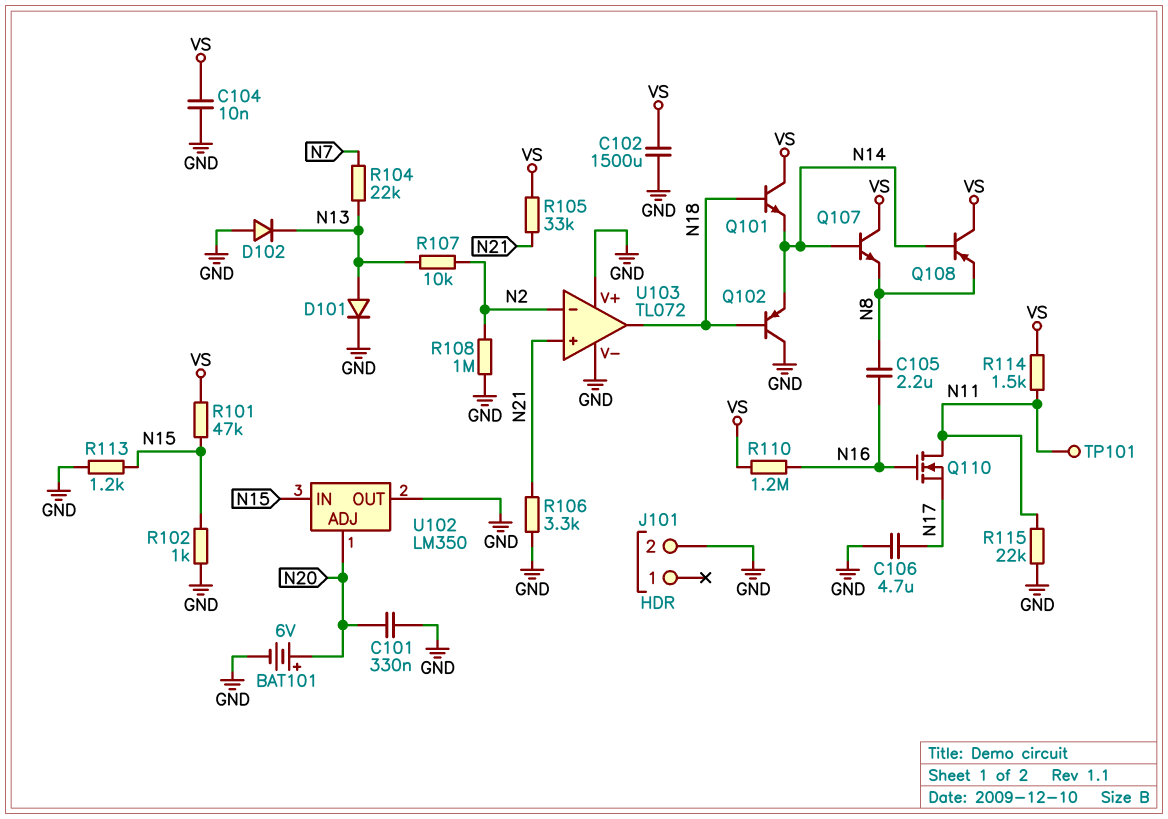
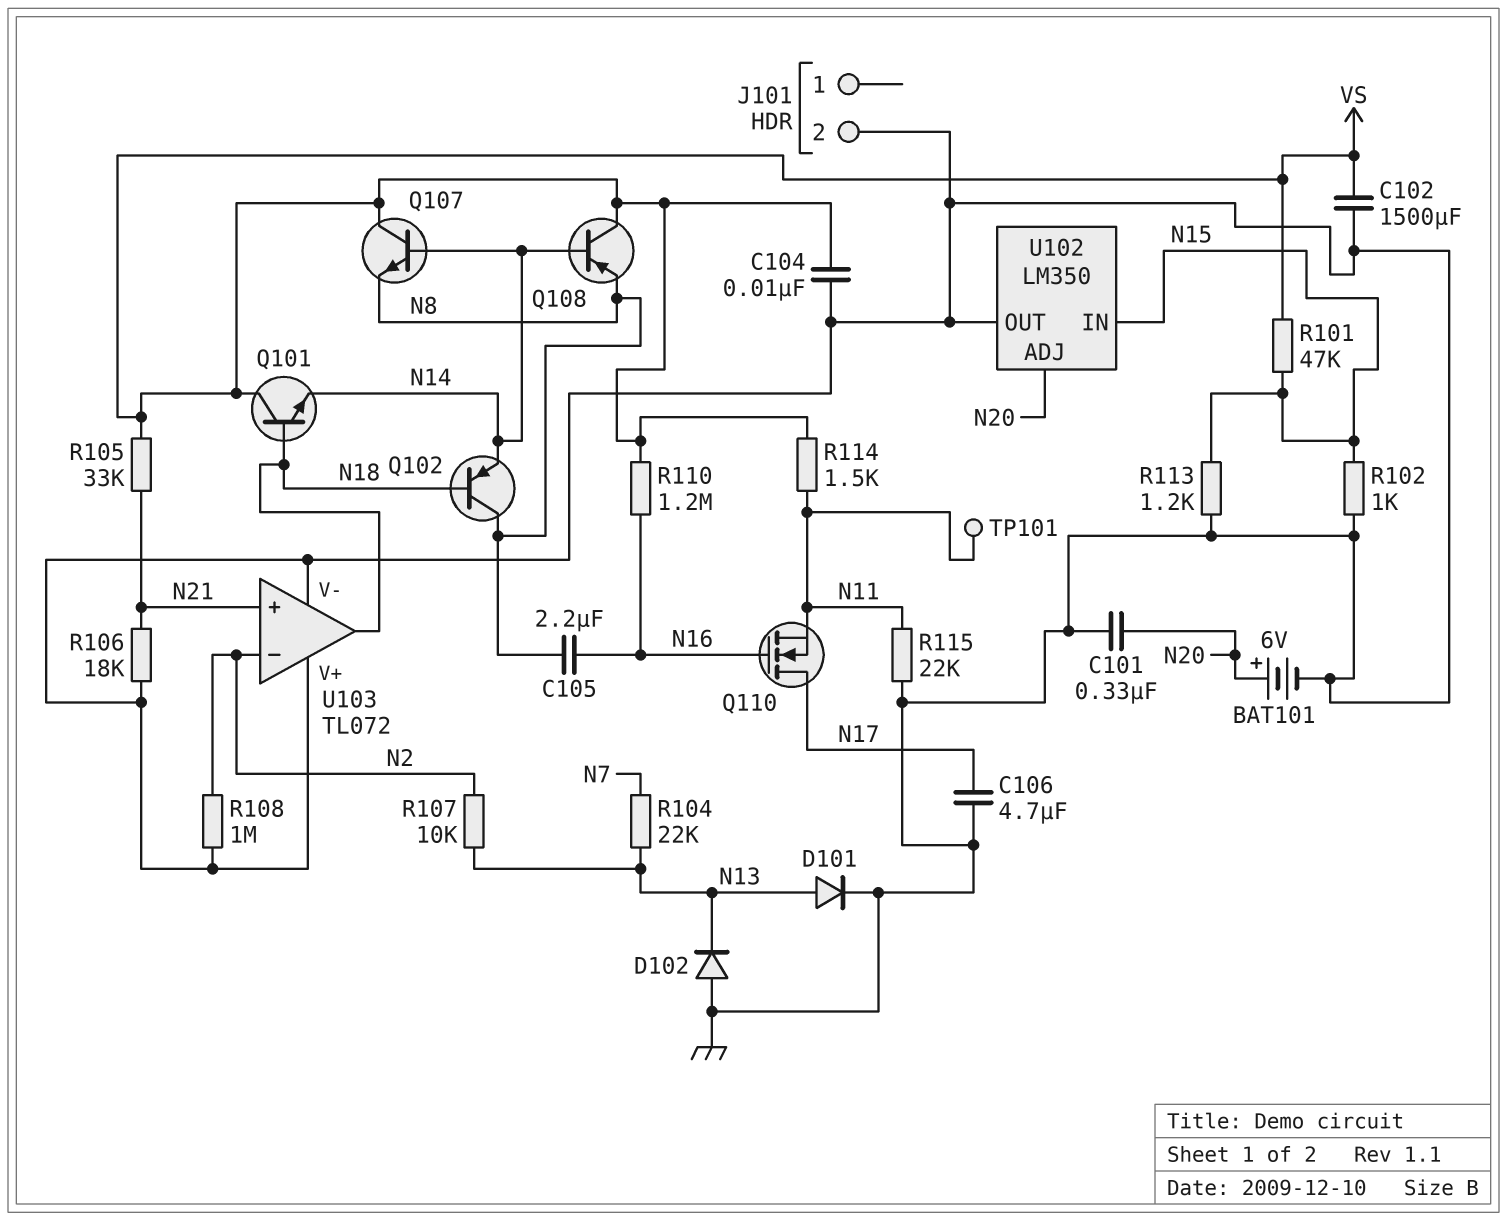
Q102: PNP (B N18, C GND, E N14) -> PNP (B N18, C N8, E N14)
Q110: NMOS (G N16, D N11, S N17) -> NMOS (G N16, D N17, S N11)
R106: 3.3k (GND, N21) -> 18k (GND, N21)

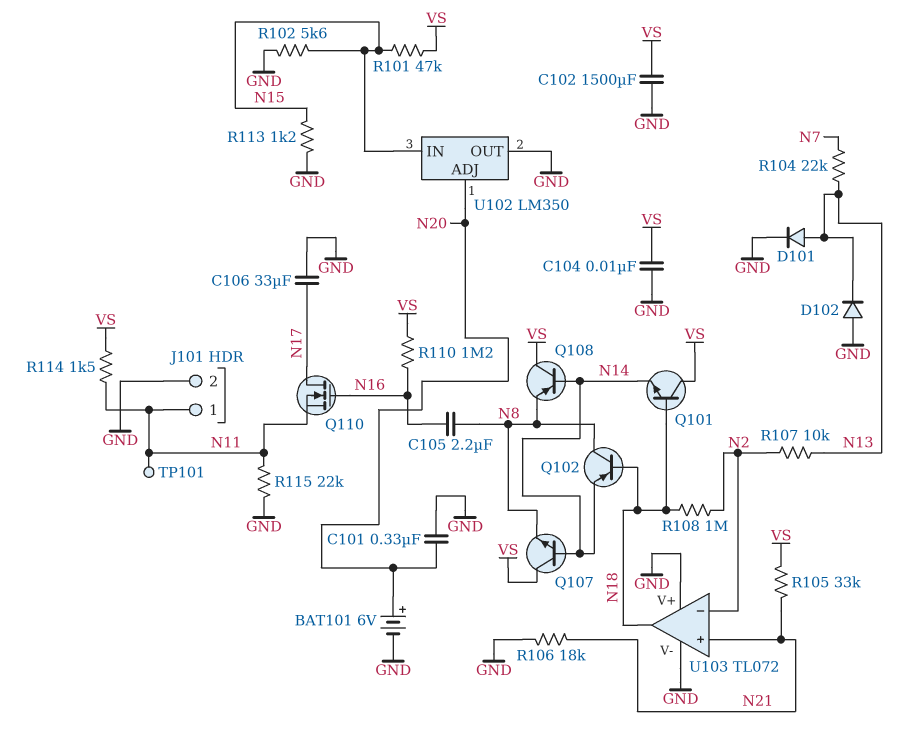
C106: 4.7uF (GND, N17) -> 33uF (GND, N17)
J101 pin 1: none -> N11
R102: 1k (GND, N15) -> 5.6k (GND, N15)
R108: 1M (GND, N2) -> 1M (N2, N18)

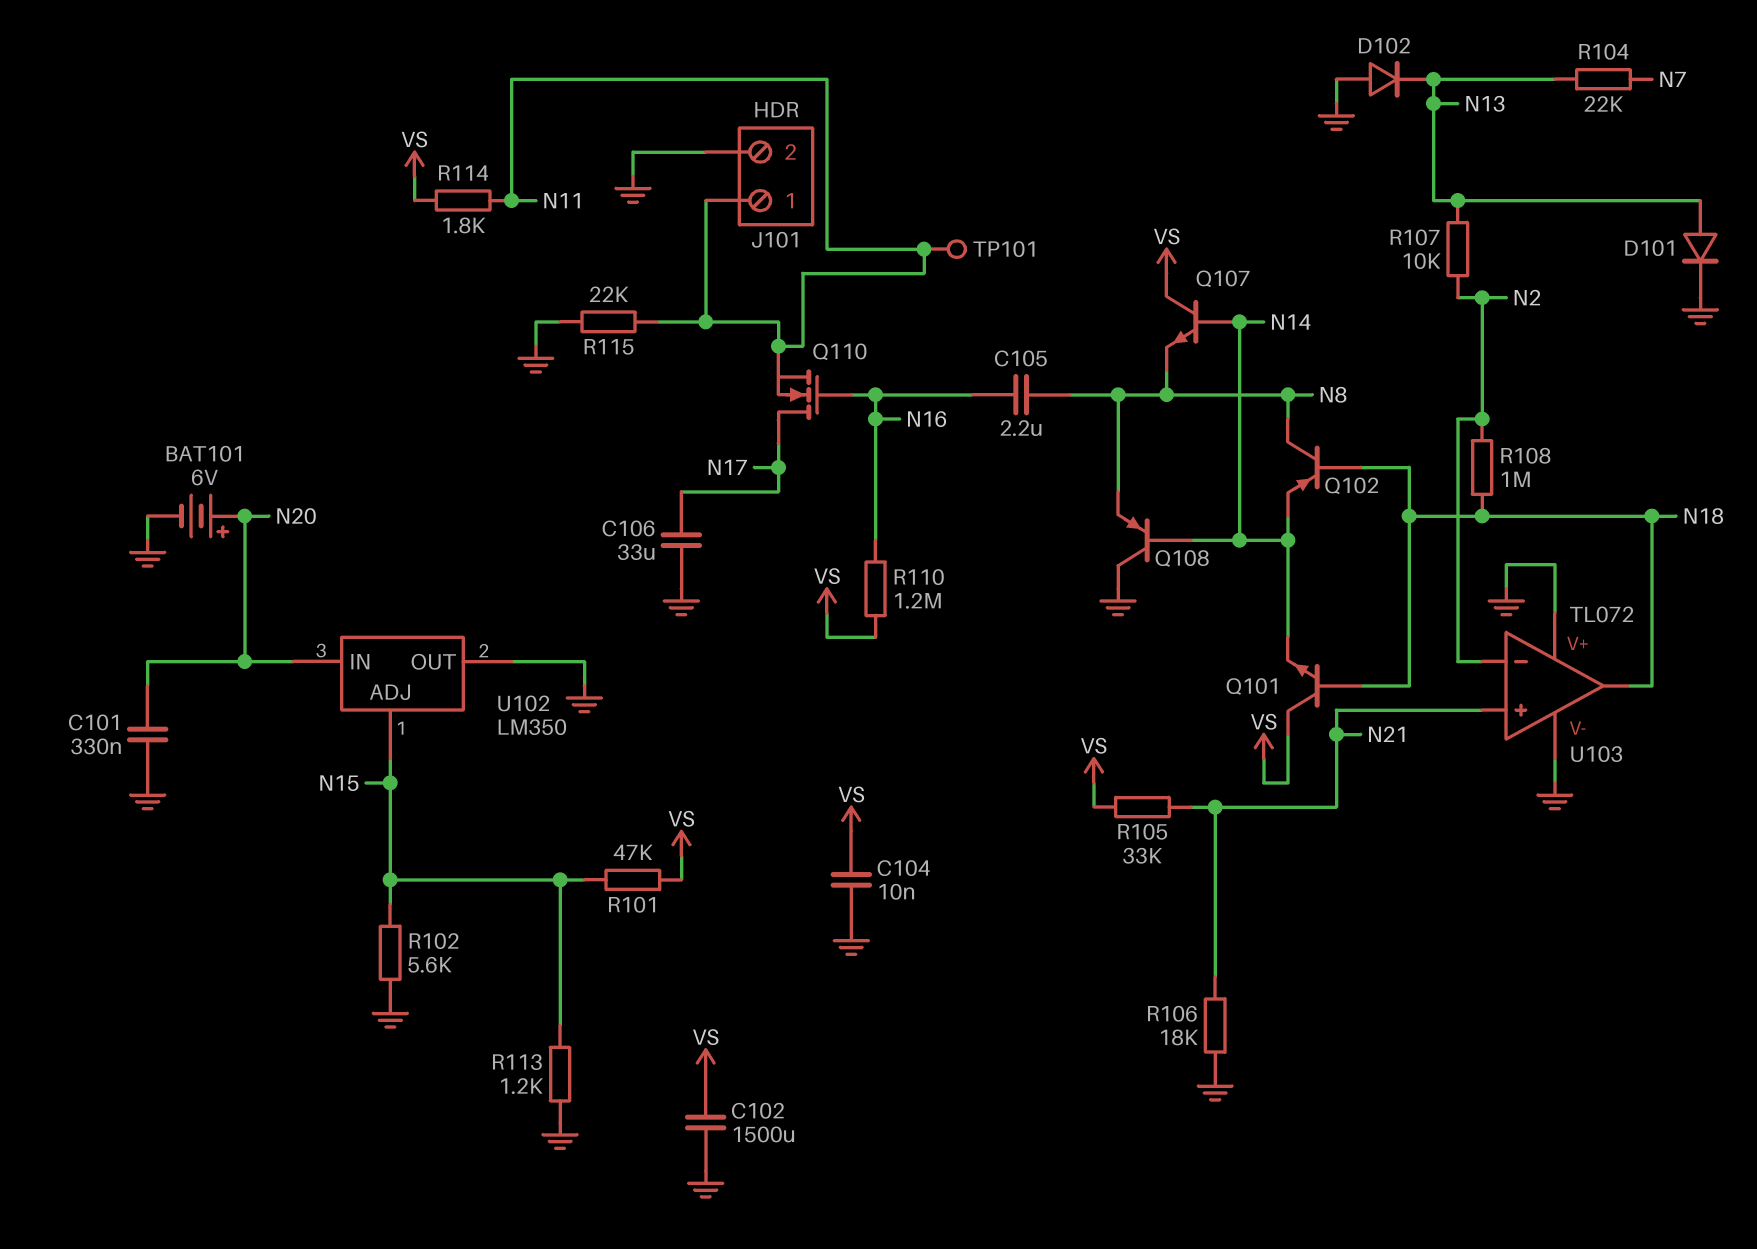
Q108: PNP (B N14, C VS, E N8) -> PNP (B N14, C GND, E N8)
R114: 1.5k (N11, VS) -> 1.8k (N11, VS)
U102 pin ADJ: N20 -> N15
U102 pin IN: N15 -> N20

